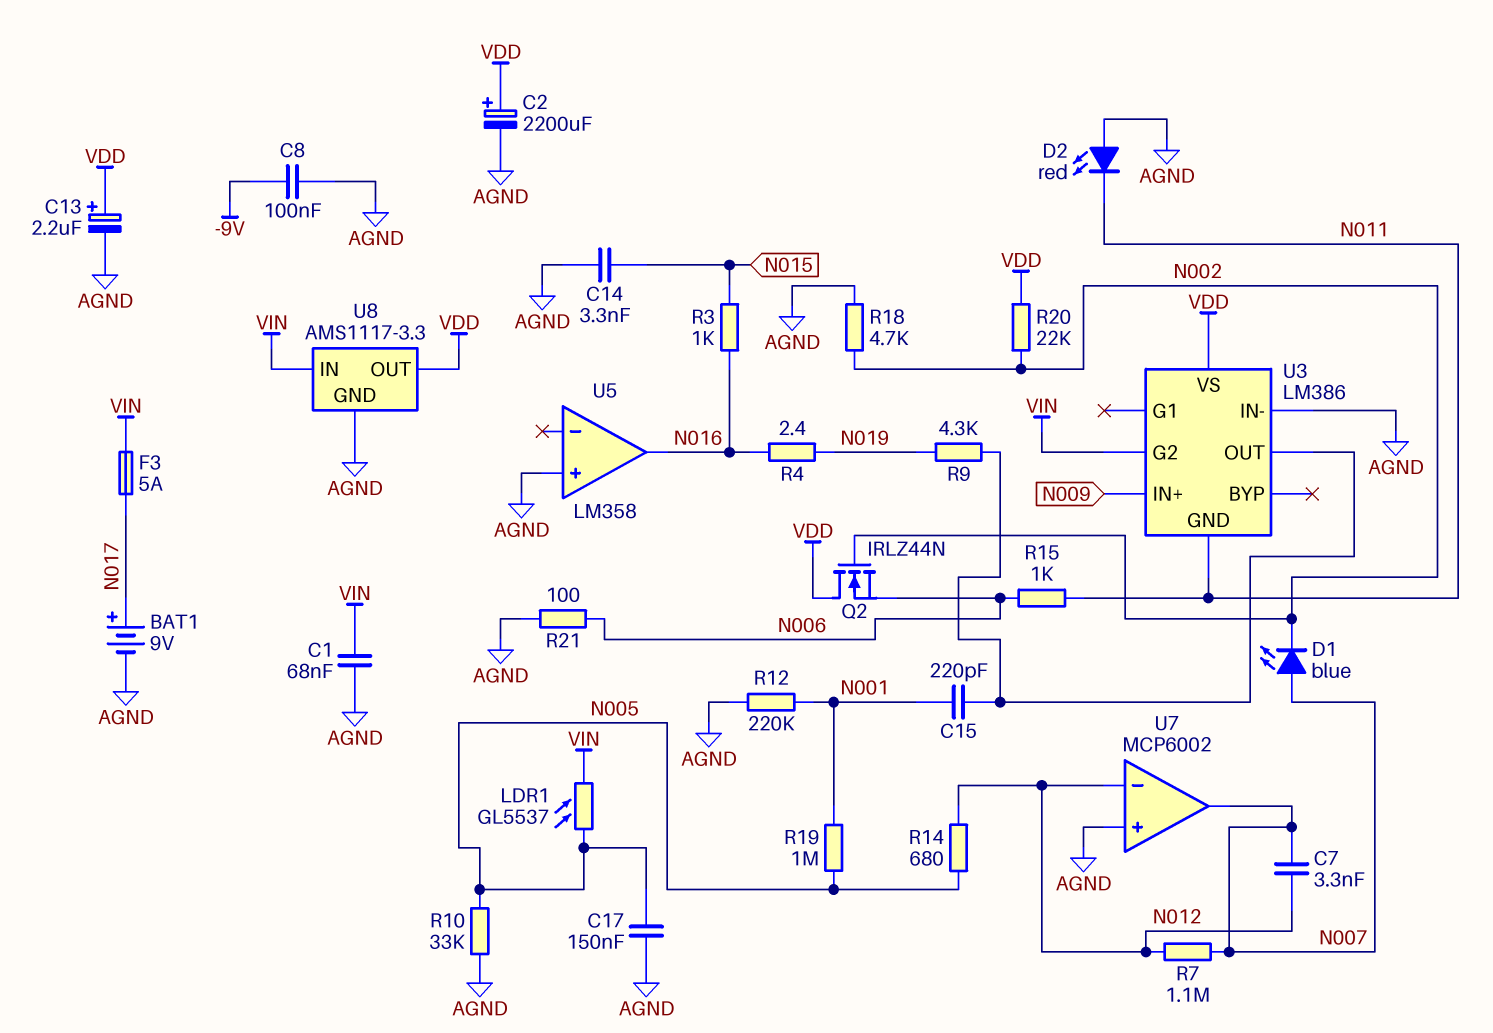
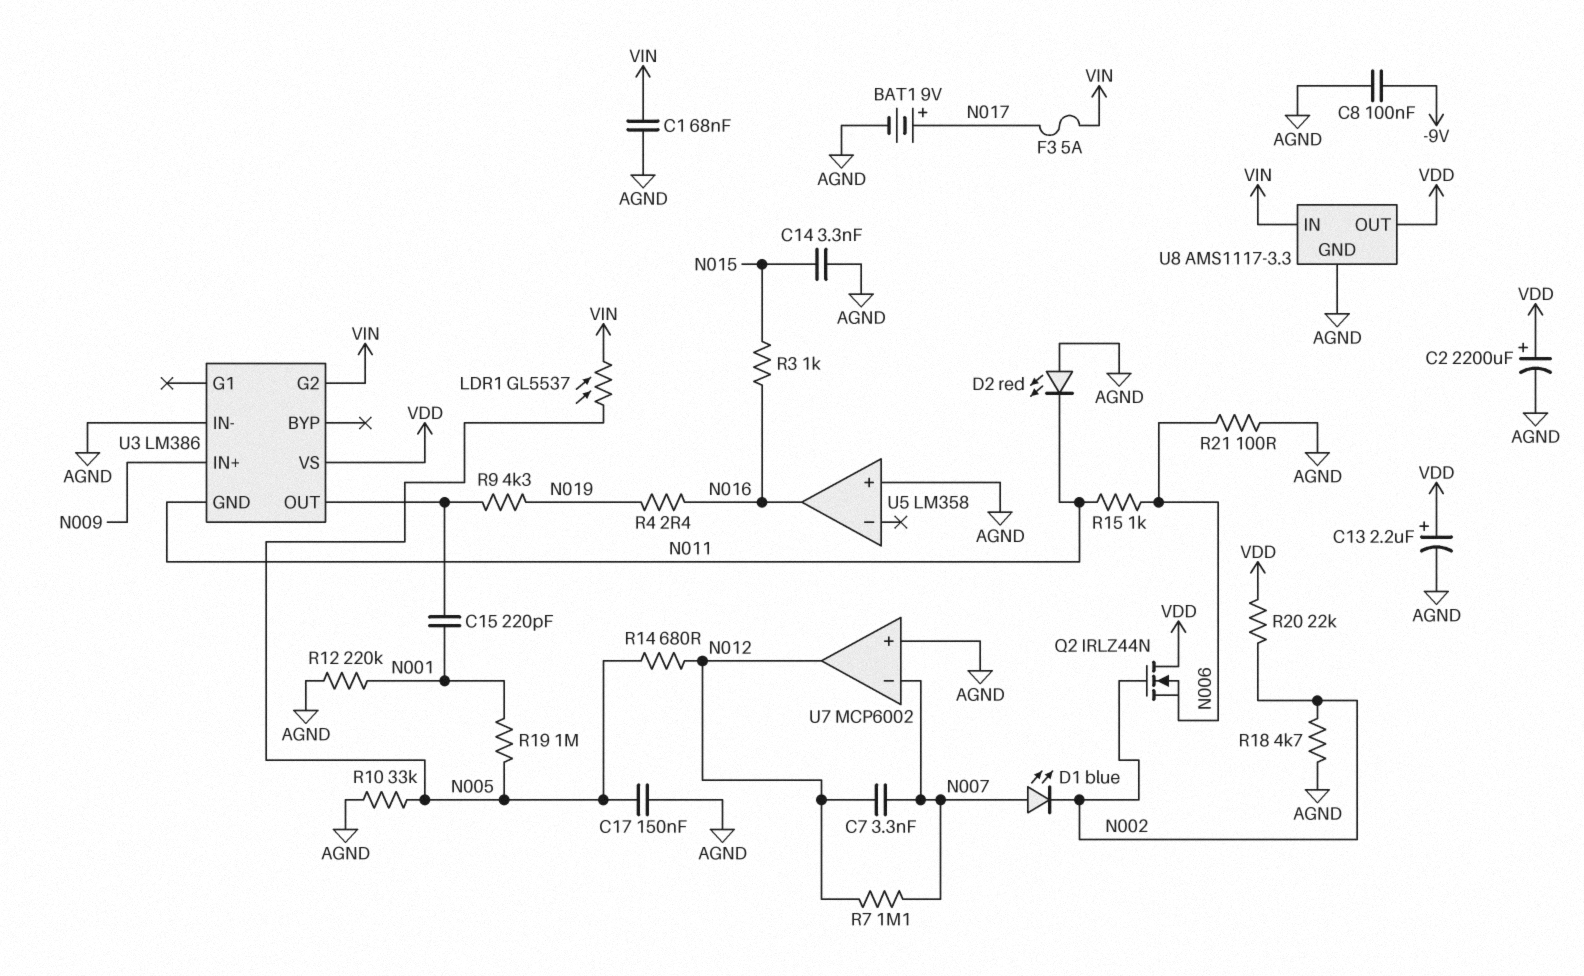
U7 pin in-: N012 -> N007
U7 pin out: N007 -> N012

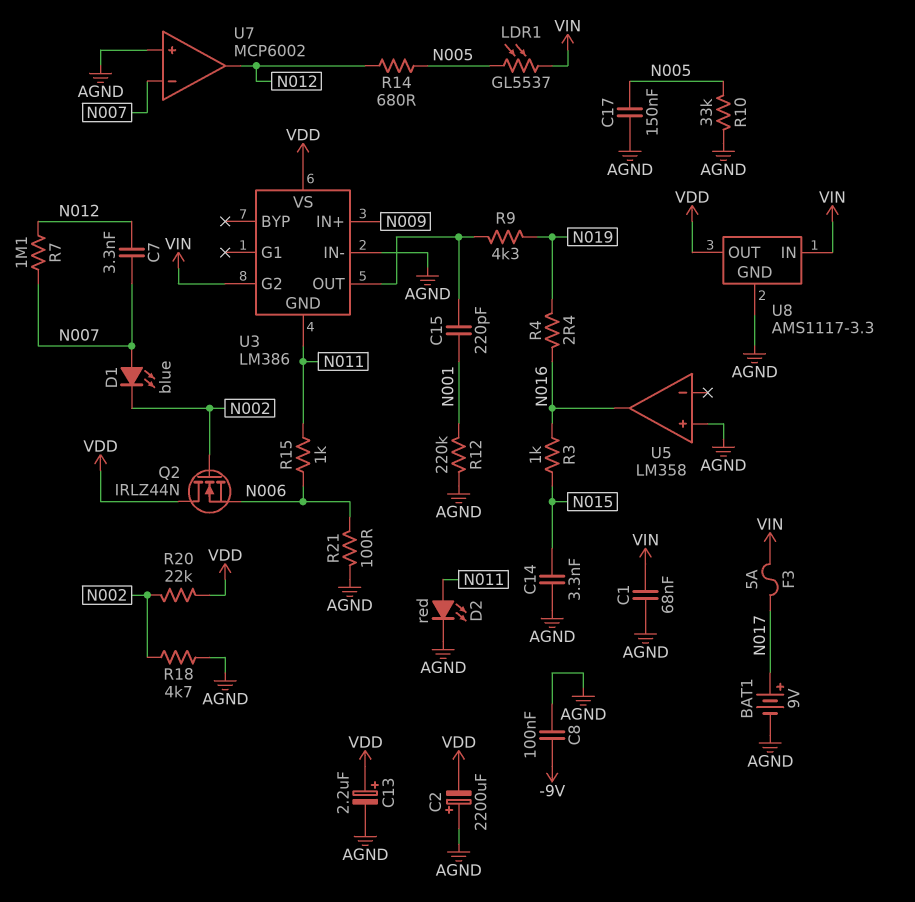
C2: 2200uF (plus VDD, minus AGND) -> 2200uF (plus AGND, minus VDD)
D2: LED red (A AGND, K N011) -> LED red (A N011, K AGND)
R19: 1M (N001, N005) -> none

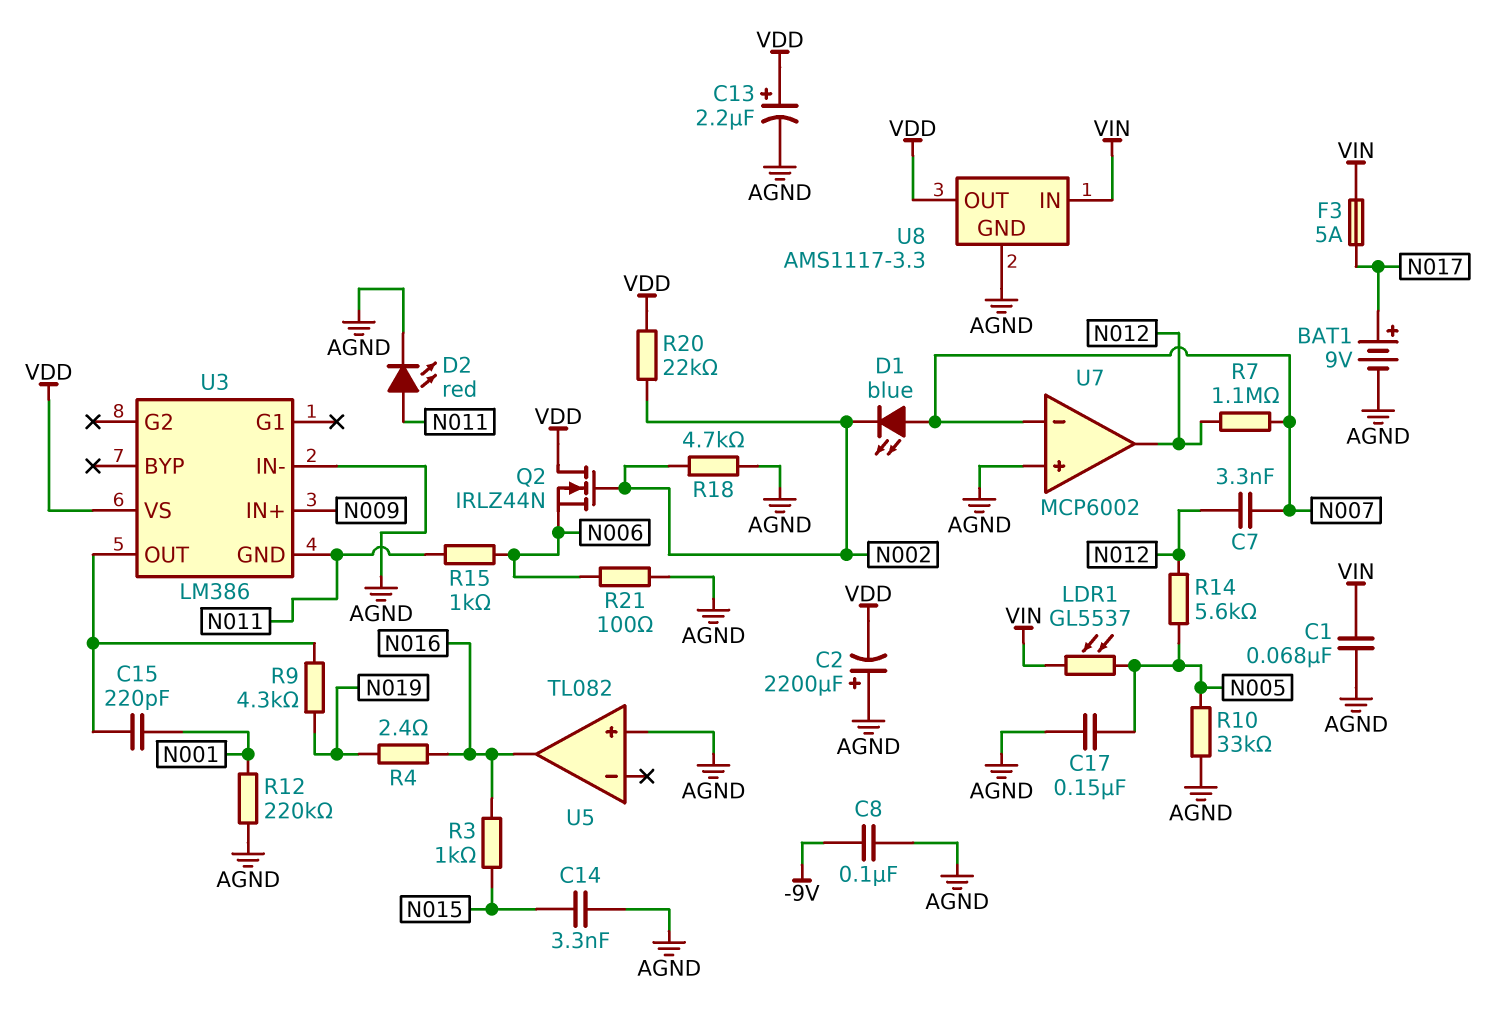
R14: 680 (N005, N012) -> 5.6k (N005, N012)
U3 pin G2: VIN -> none
U5: LM358 -> TL082

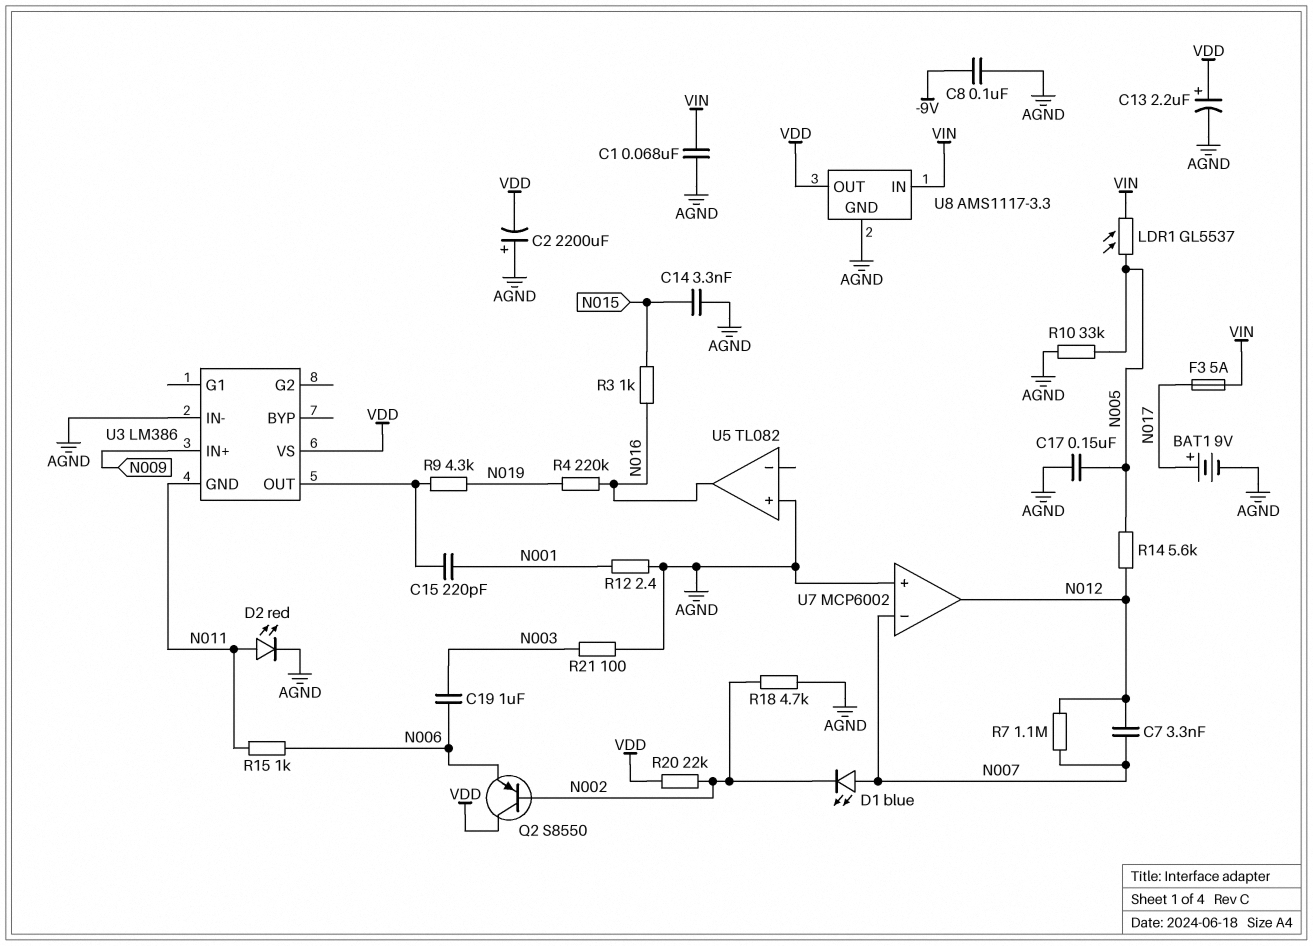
C19: none -> 1uF (N003, N006)
Q2: NMOS IRLZ44N (G N002, D VDD, S N006) -> PNP S8550 (B N002, C VDD, E N006)
R4: 2.4 (N016, N019) -> 220k (N016, N019)
R12: 220k (AGND, N001) -> 2.4 (AGND, N001)
R21: 100 (AGND, N006) -> 100 (AGND, N003)

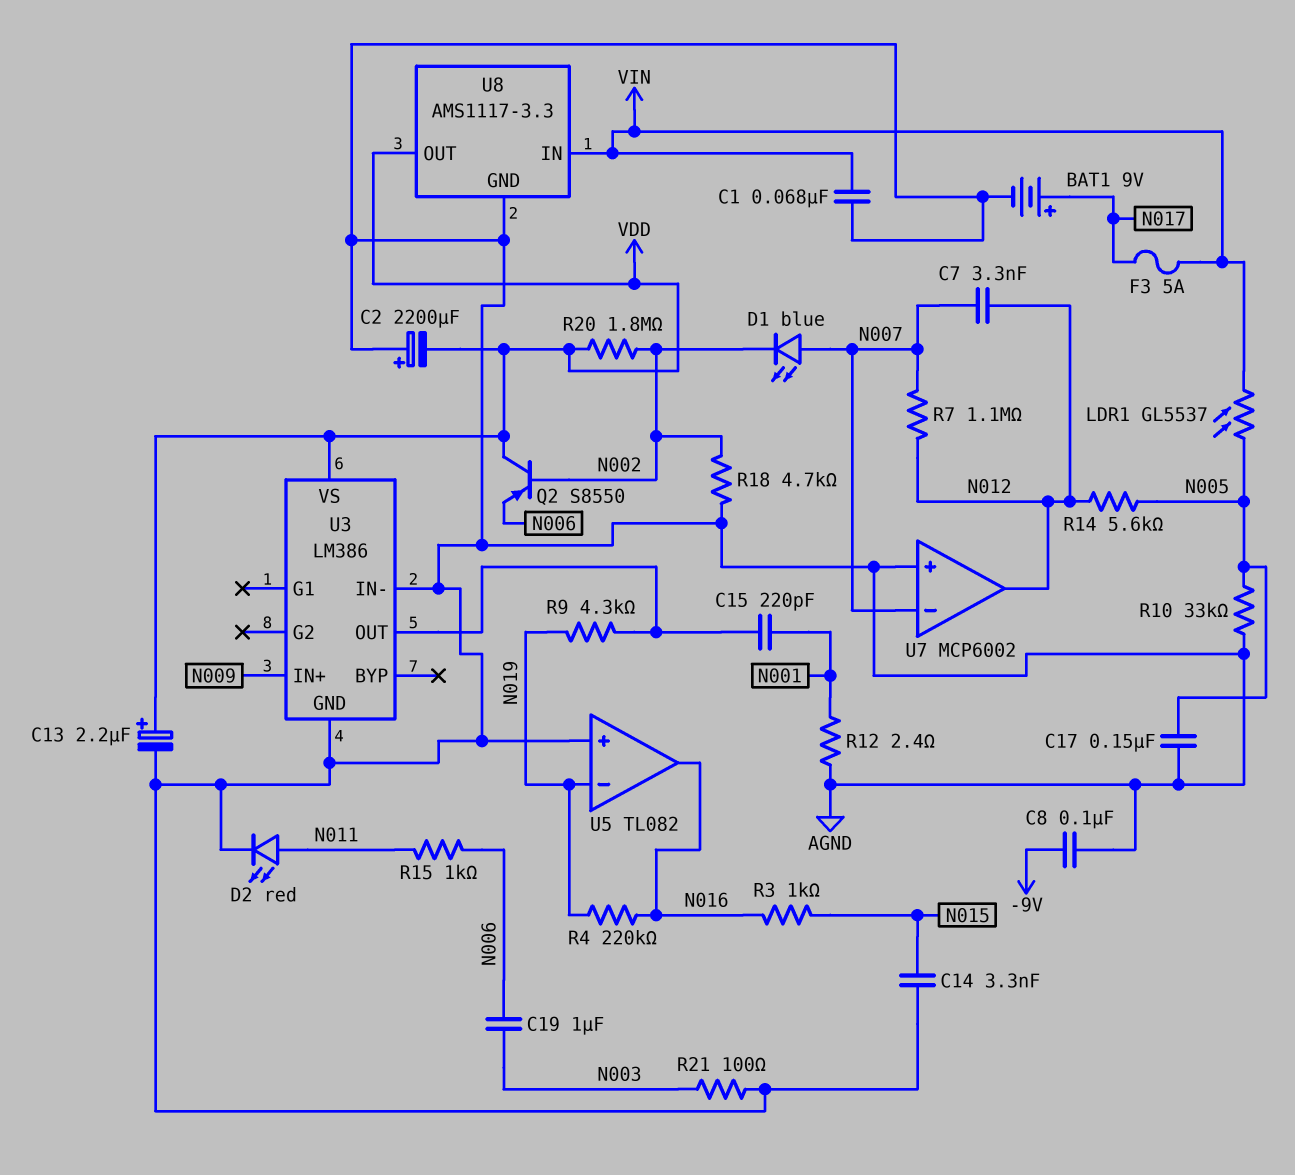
R20: 22k (N002, VDD) -> 1.8M (N002, VDD)
U3 pin GND: N011 -> AGND
U5 pin in-: none -> N019

